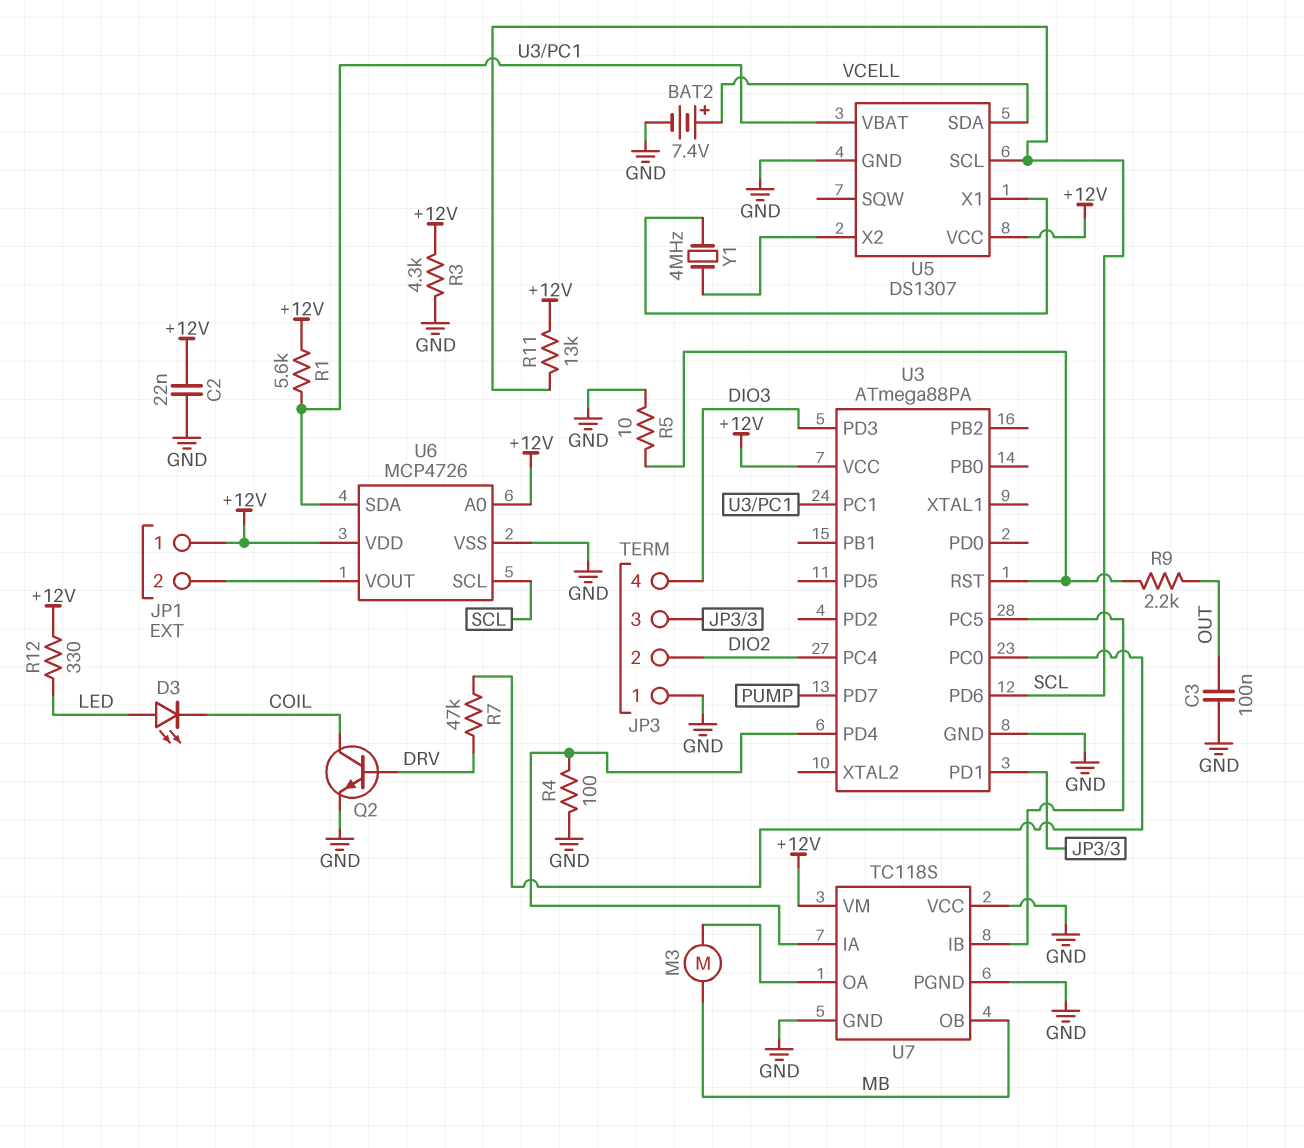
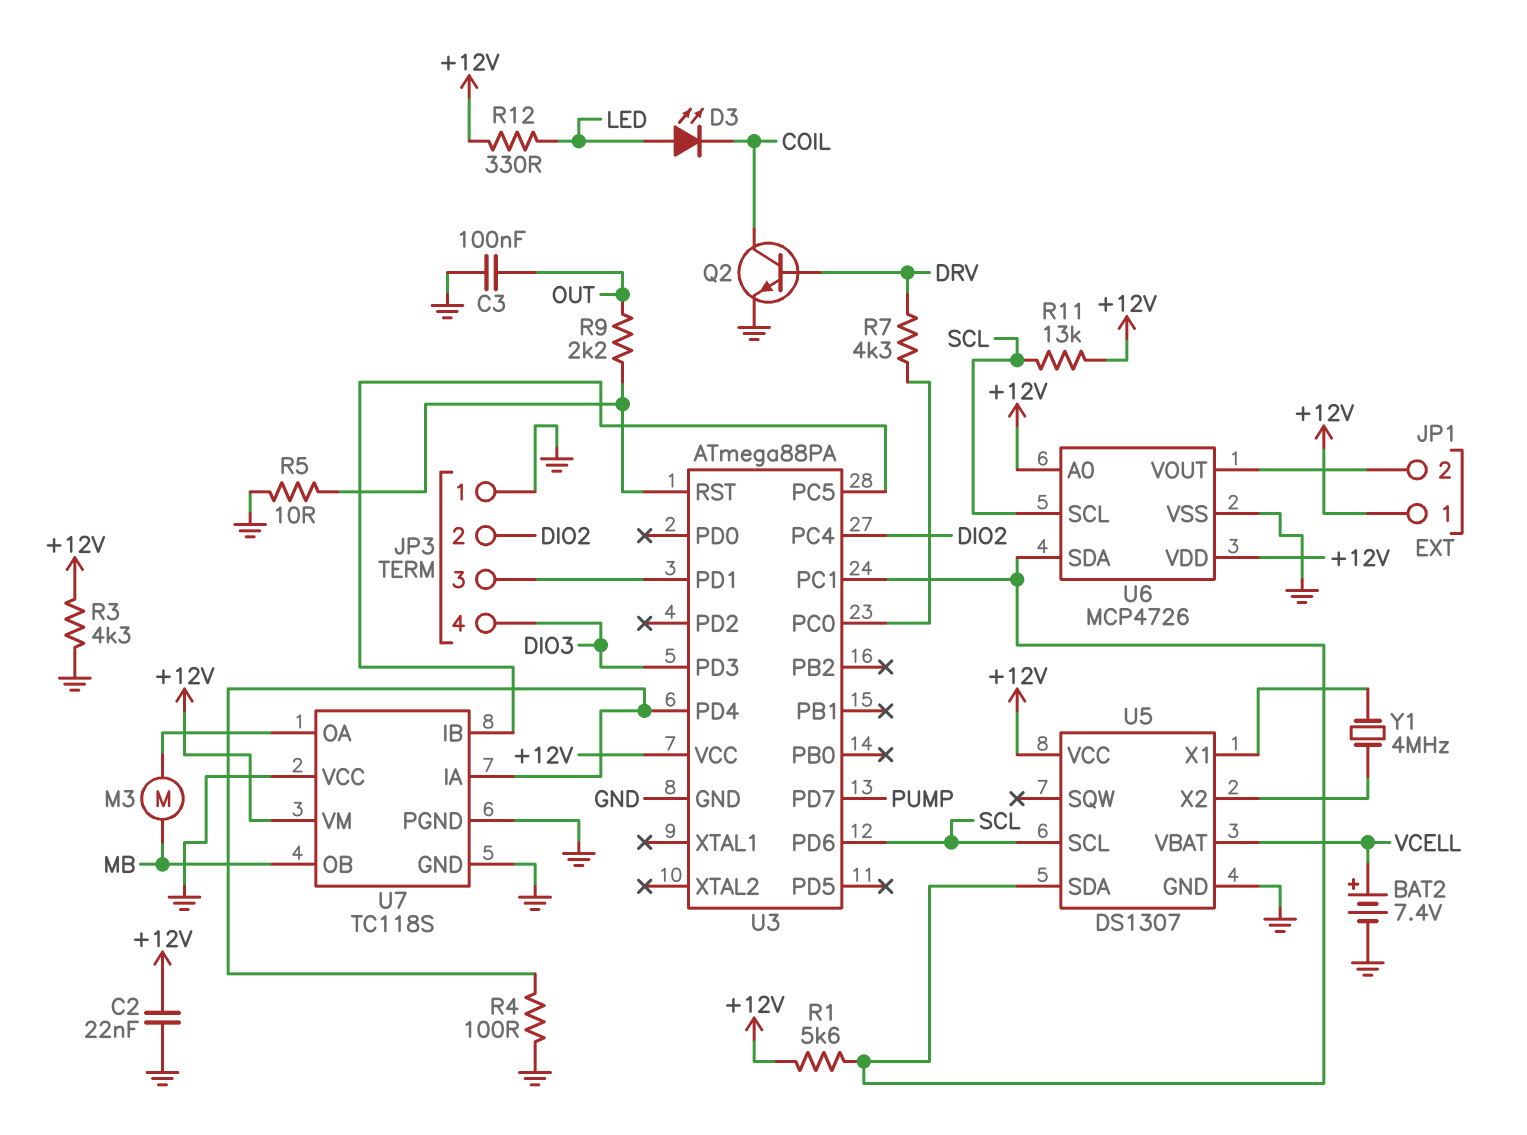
R7: 47k (DRV, U3/PC0) -> 4.3k (DRV, U3/PC0)
U5 pin SDA: VCELL -> U3/PC1
U5 pin VBAT: U3/PC1 -> VCELL

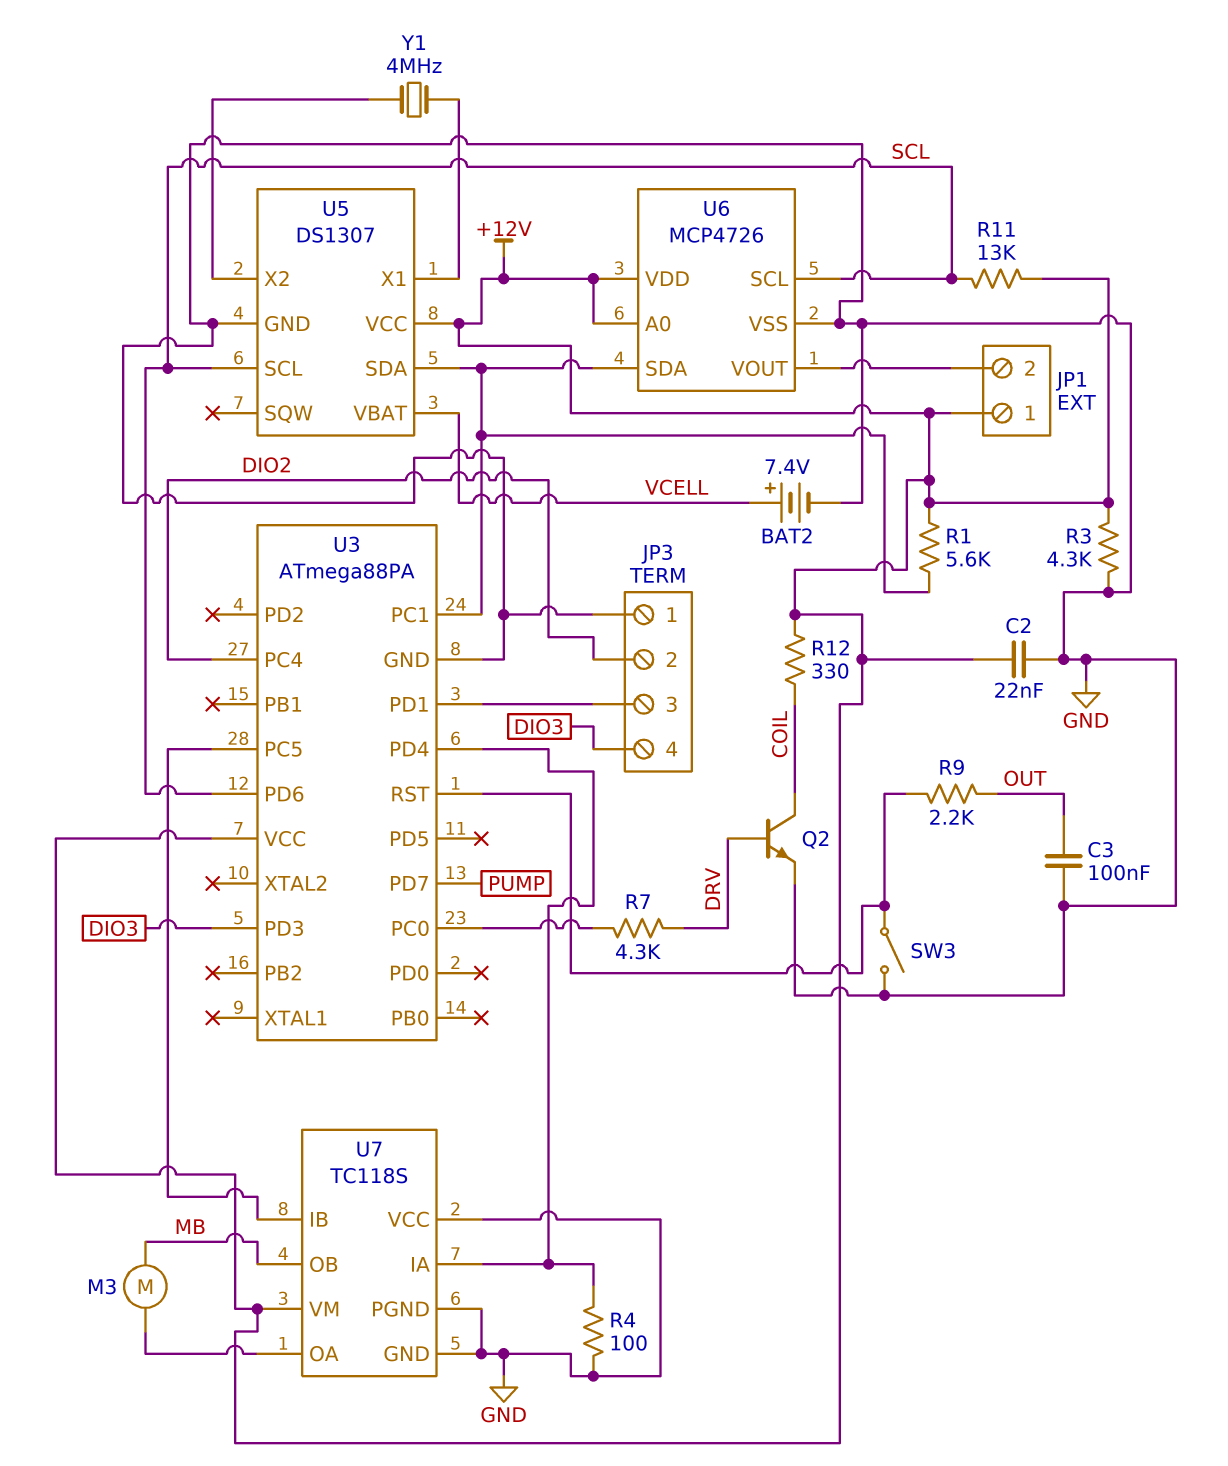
D3: LED (A LED, K COIL) -> none
R5: 10 (GND, U3/RST) -> none
R12: 330 (+12V, LED) -> 330 (+12V, COIL)
SW3: none -> switch (GND, U3/RST)

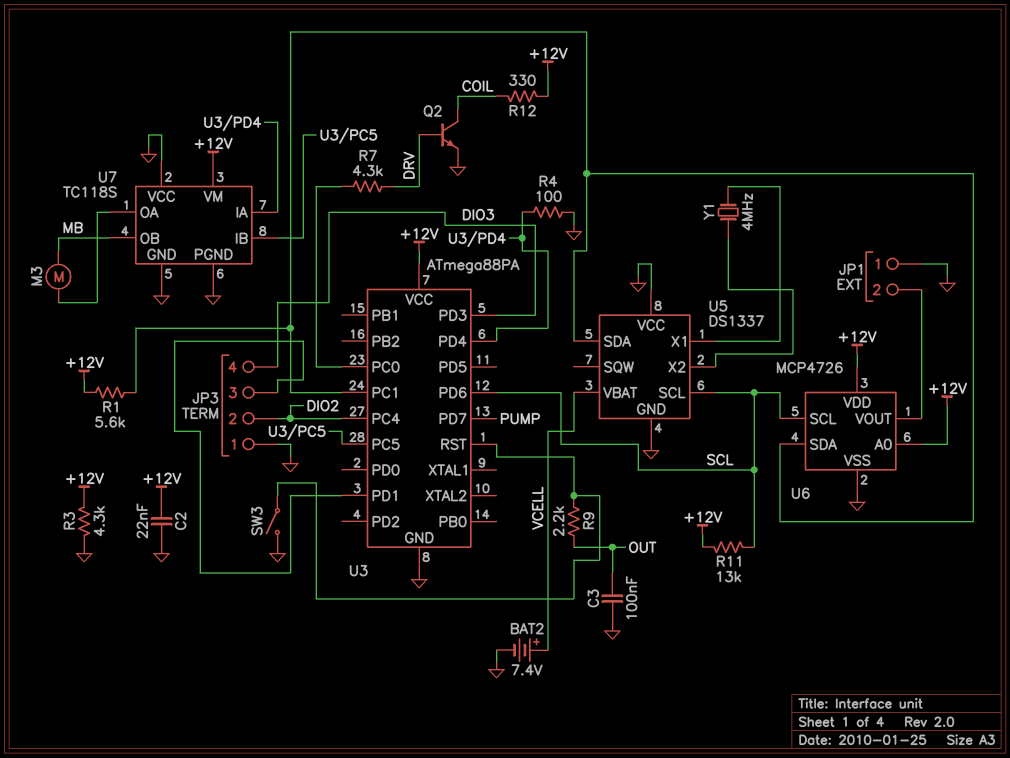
JP1 pin 1: +12V -> GND
U5: DS1307 -> DS1337
U5 pin VCC: +12V -> GND

